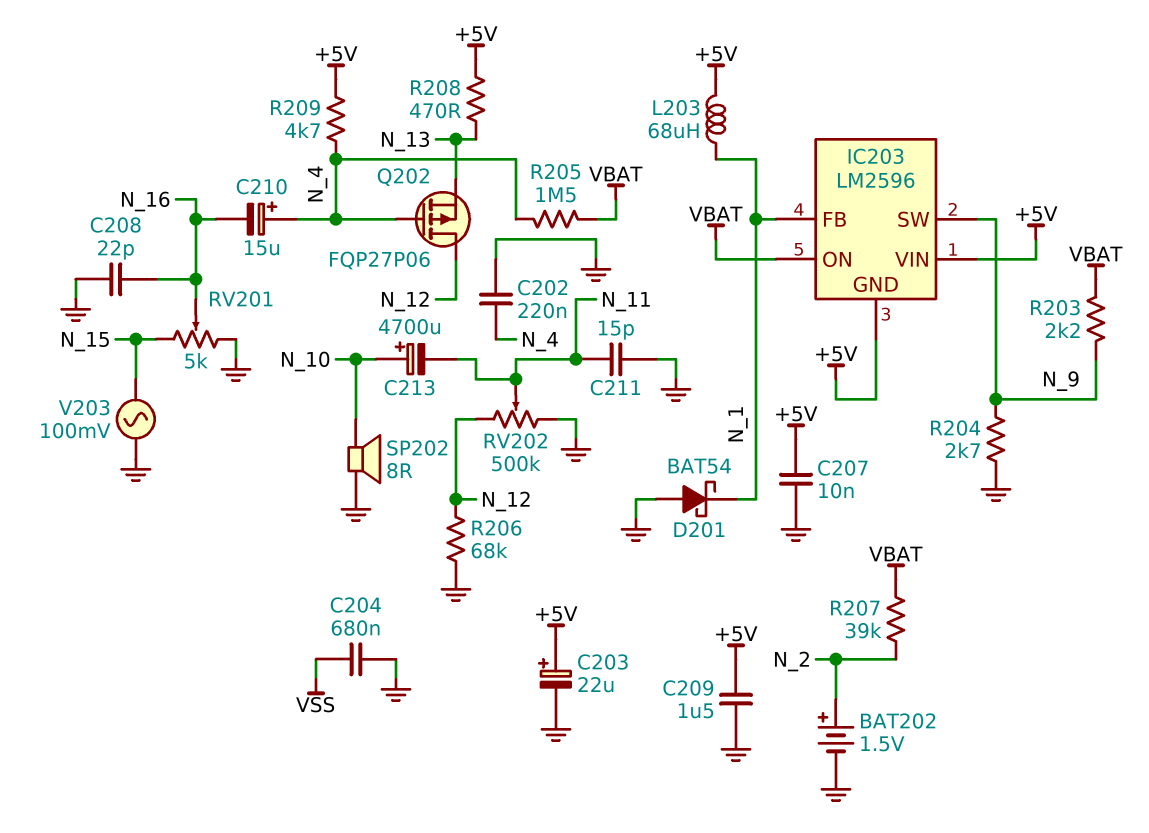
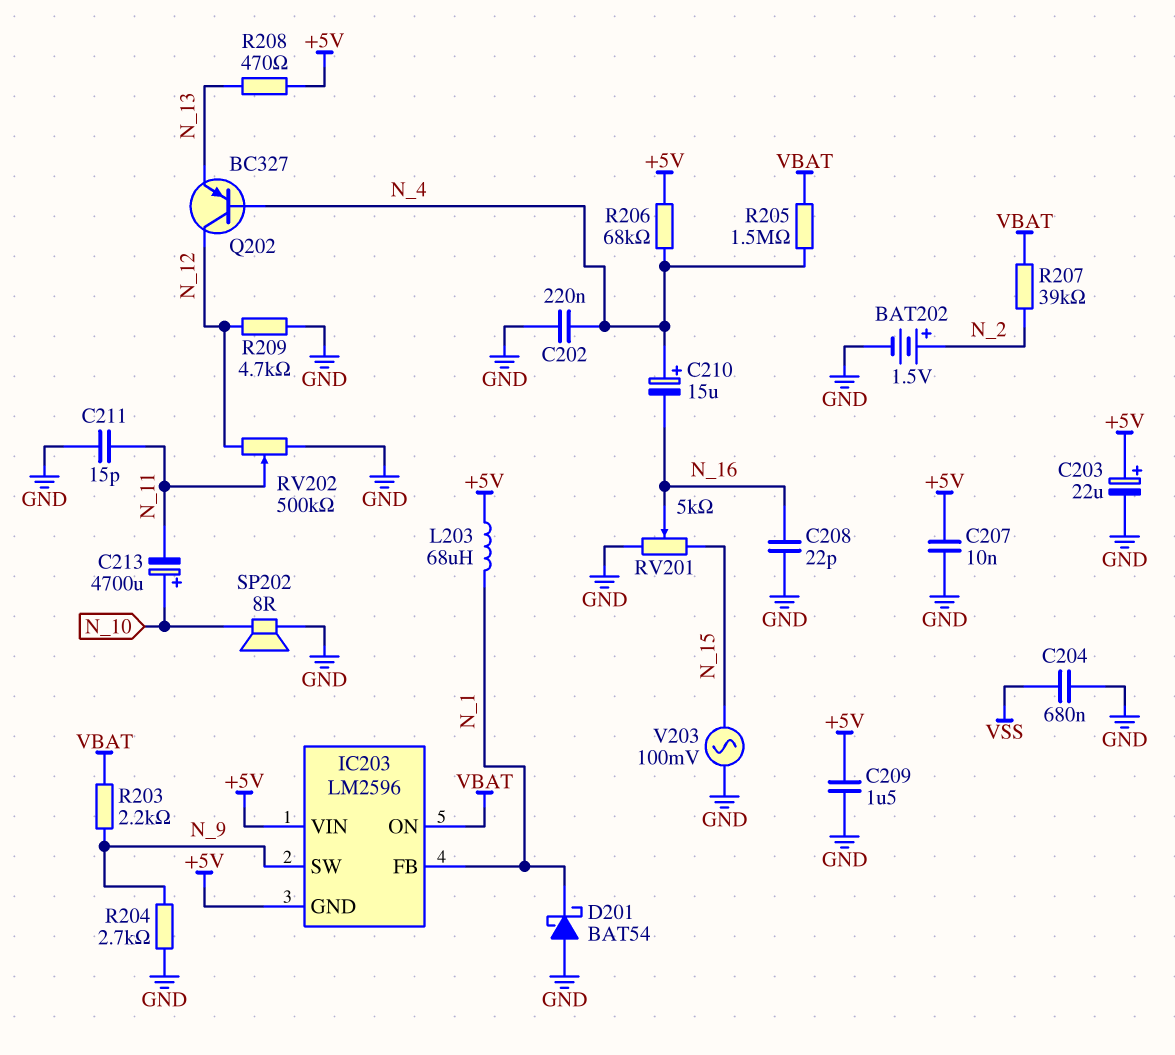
Q202: PMOS FQP27P06 (G N_4, D N_12, S N_13) -> PNP BC327 (B N_4, C N_12, E N_13)
R206: 68k (GND, N_12) -> 68k (+5V, N_4)
R209: 4.7k (+5V, N_4) -> 4.7k (GND, N_12)

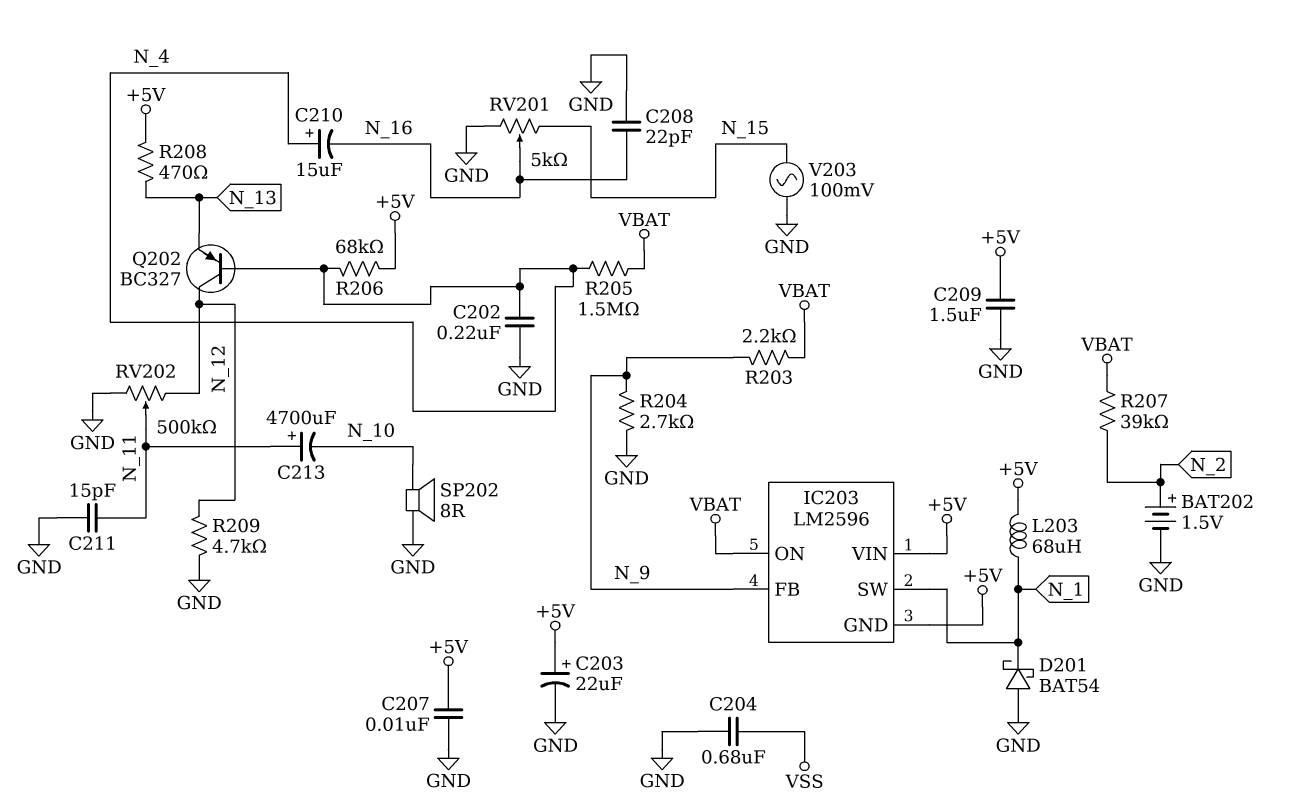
C213: 4700uF (plus N_10, minus N_11) -> 4700uF (plus N_11, minus N_10)
IC203 pin FB: N_1 -> N_9
IC203 pin SW: N_9 -> N_1

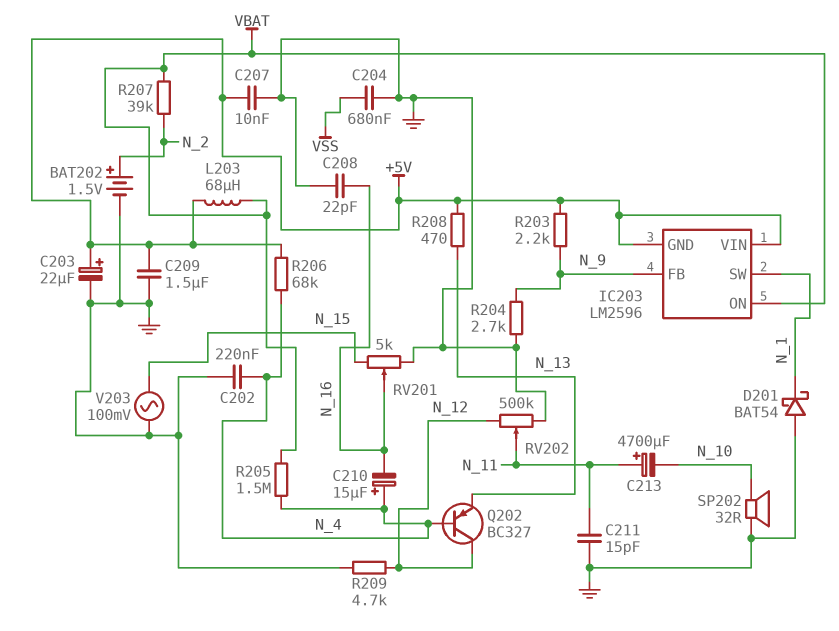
L203: 68uH (+5V, N_1) -> 68uH (+5V, VBAT)
R203: 2.2k (N_9, VBAT) -> 2.2k (+5V, N_9)
SP202: speaker 8R (GND, N_10) -> speaker 32R (GND, N_10)

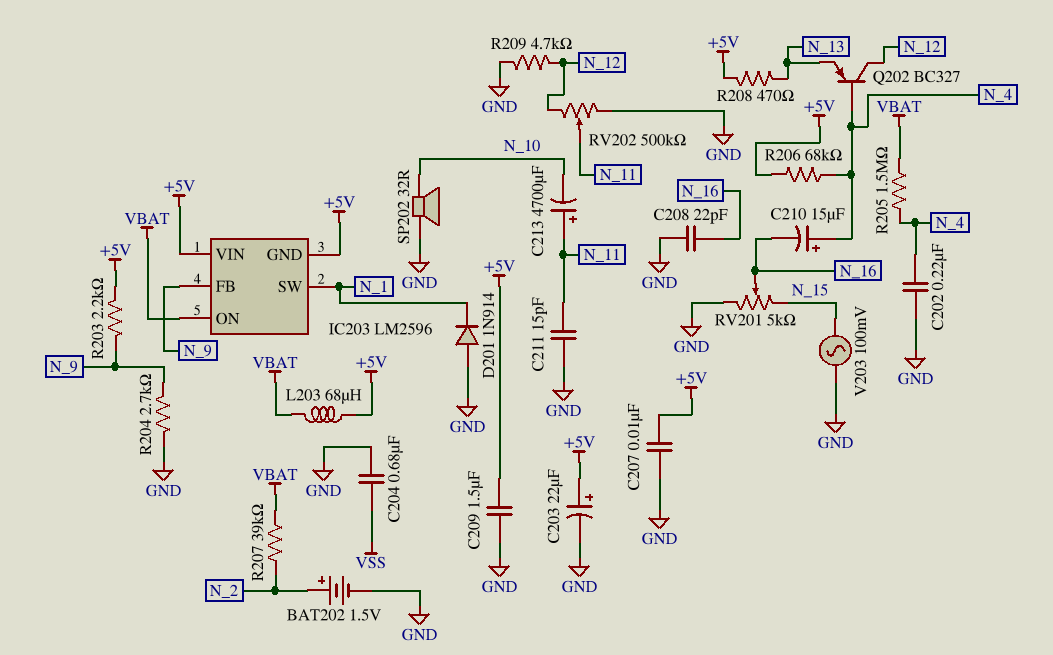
D201: schottky BAT54 (A GND, K N_1) -> diode 1N914 (A GND, K N_1)

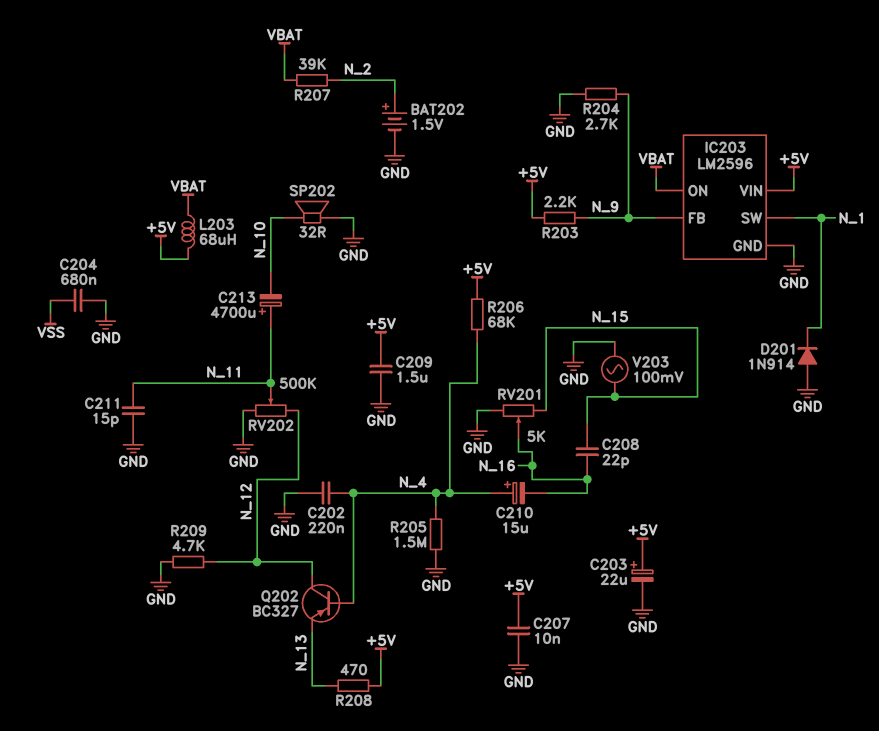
C208: 22pF (GND, N_16) -> 22pF (N_15, N_16)
IC203 pin GND: +5V -> GND
R205: 1.5M (N_4, VBAT) -> 1.5M (GND, N_4)

